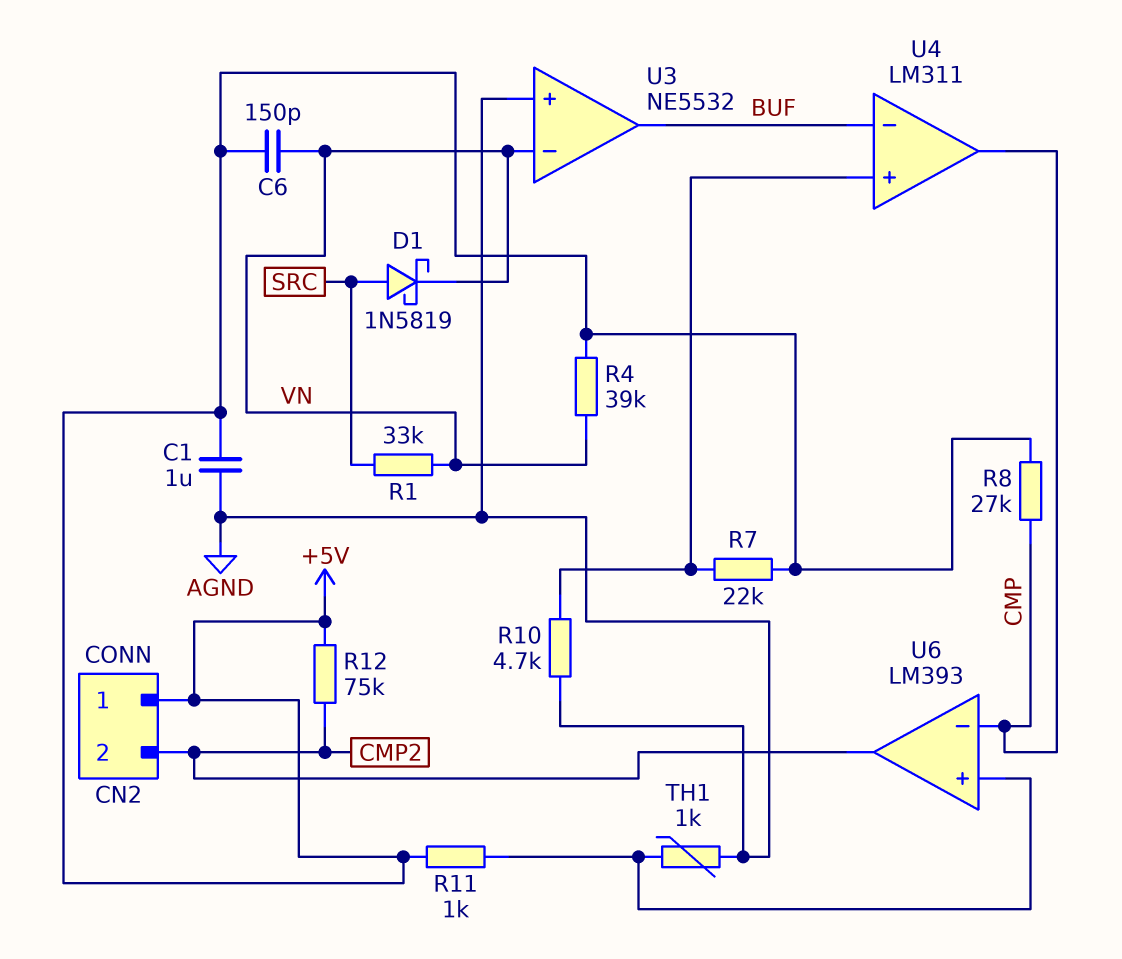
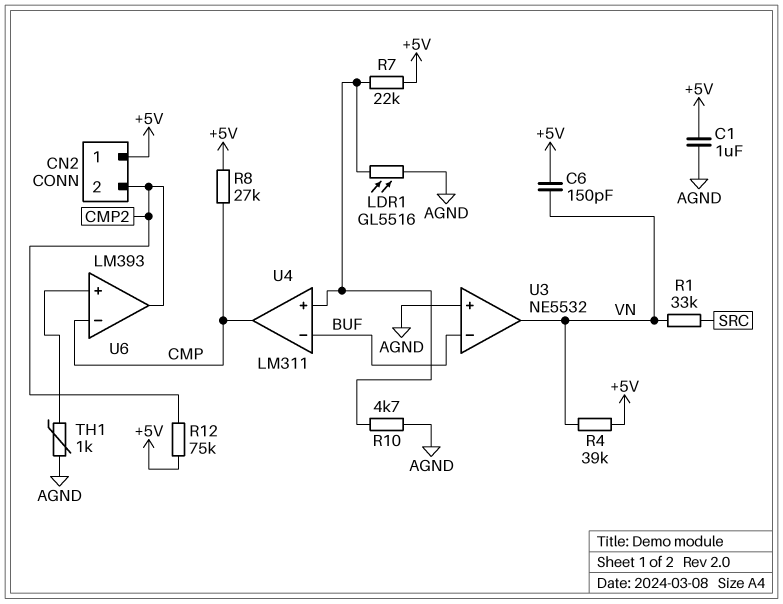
D1: schottky 1N5819 (A SRC, K VN) -> none
LDR1: none -> GL5516 (AGND, U4/in+)
R11: 1k (+5V, U6/in+) -> none
U3 pin in-: VN -> BUF
U3 pin out: BUF -> VN

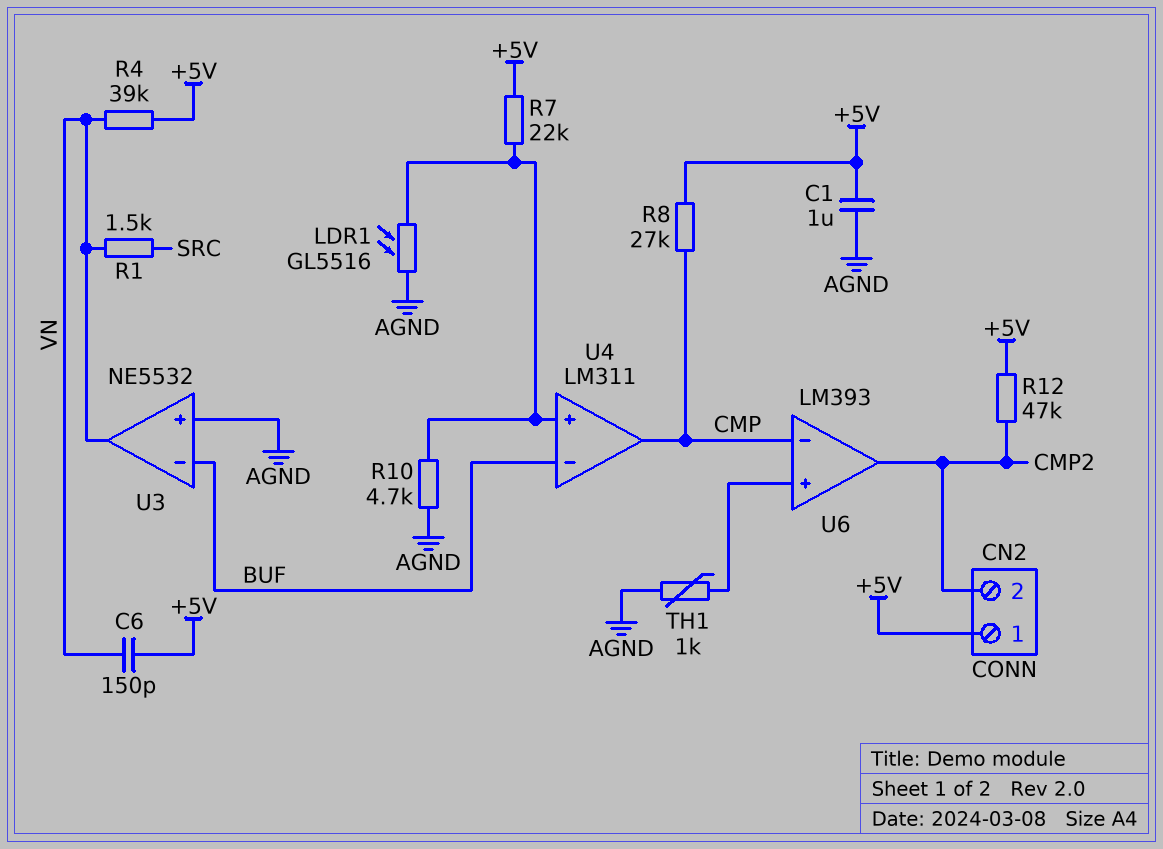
R1: 33k (SRC, VN) -> 1.5k (SRC, VN)
R12: 75k (+5V, CMP2) -> 47k (+5V, CMP2)

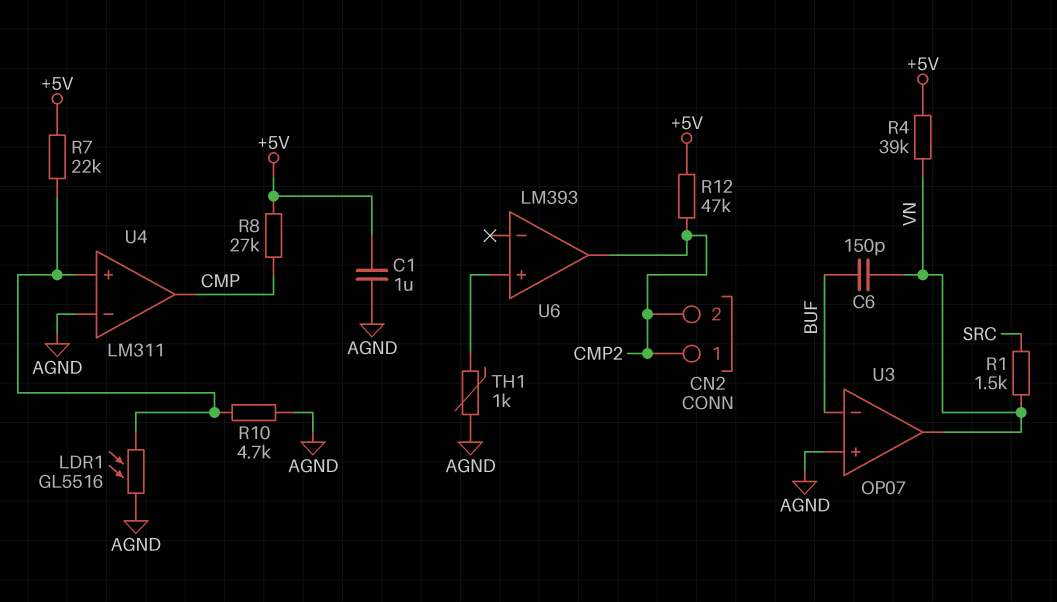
C6: 150pF (+5V, VN) -> 150pF (BUF, VN)
CN2 pin 1: +5V -> CMP2
U3: NE5532 -> OP07
U4 pin in-: BUF -> AGND
U6 pin in-: CMP -> none

